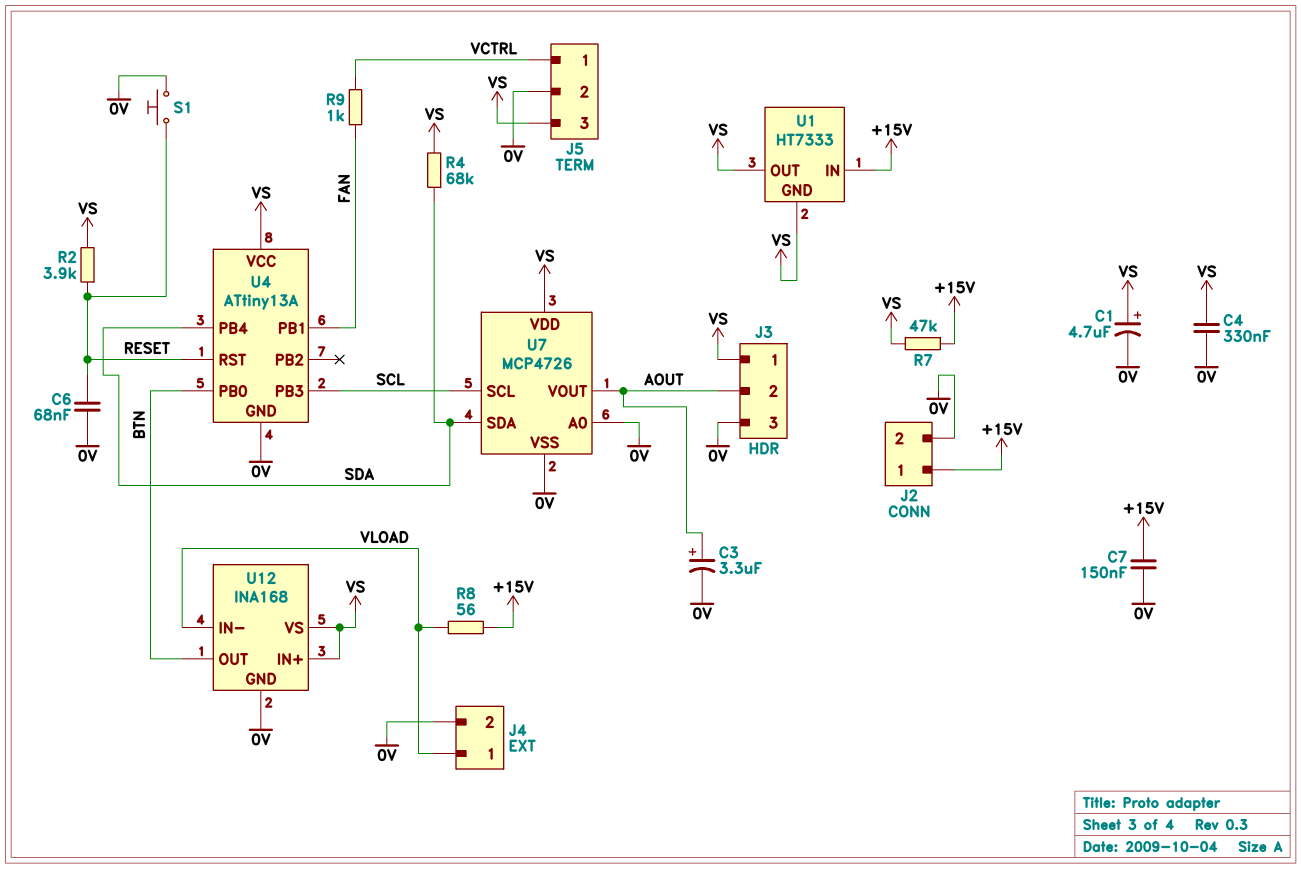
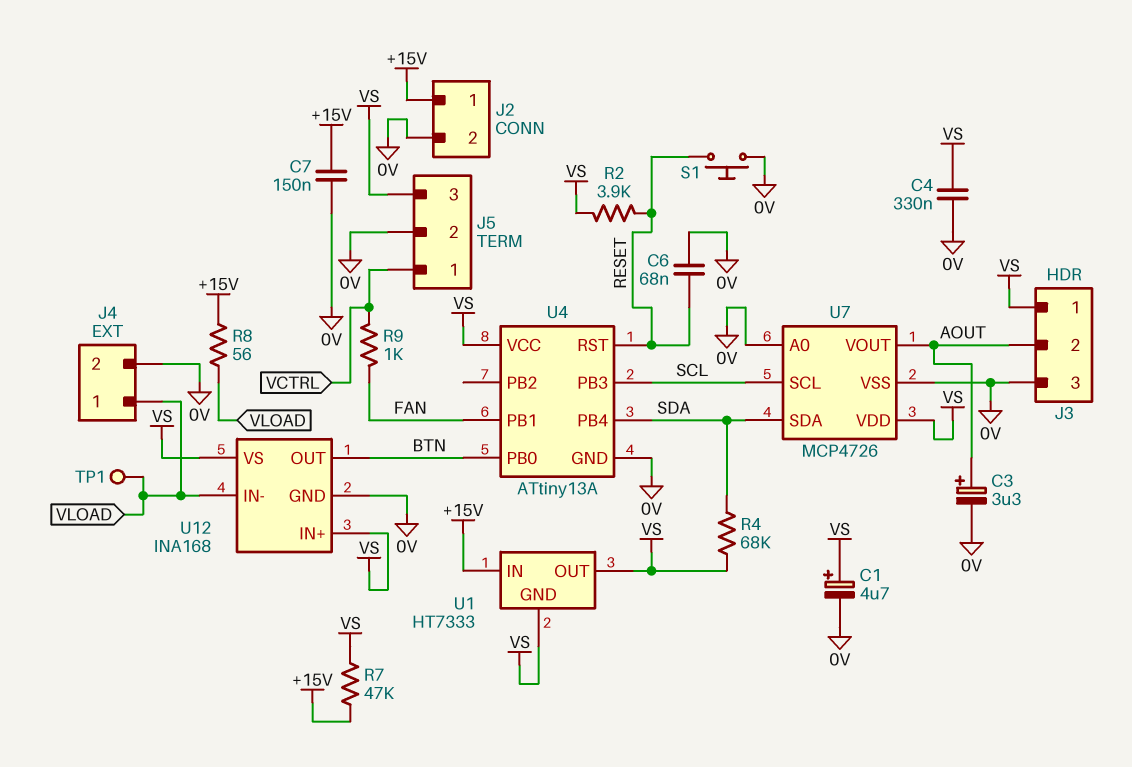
TP1: none -> test point (VLOAD)

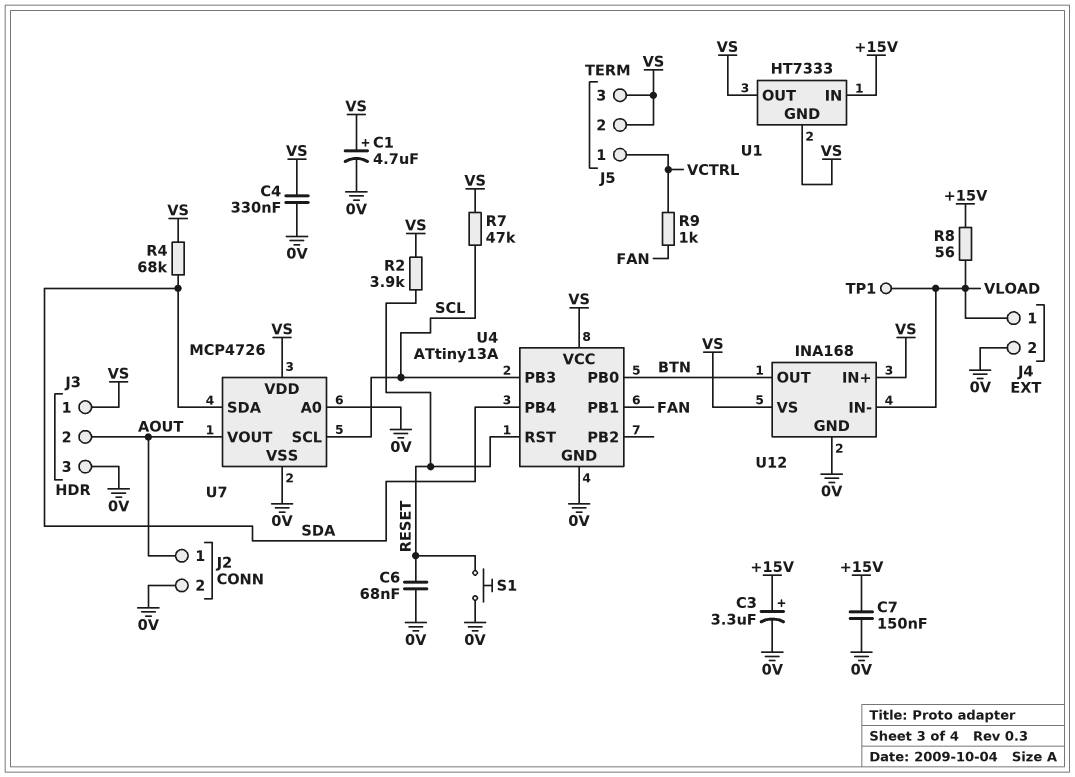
C3: 3.3uF (plus AOUT, minus 0V) -> 3.3uF (plus +15V, minus 0V)
J2 pin 1: +15V -> AOUT
J5 pin 2: 0V -> VS
R7: 47k (+15V, VS) -> 47k (SCL, VS)

